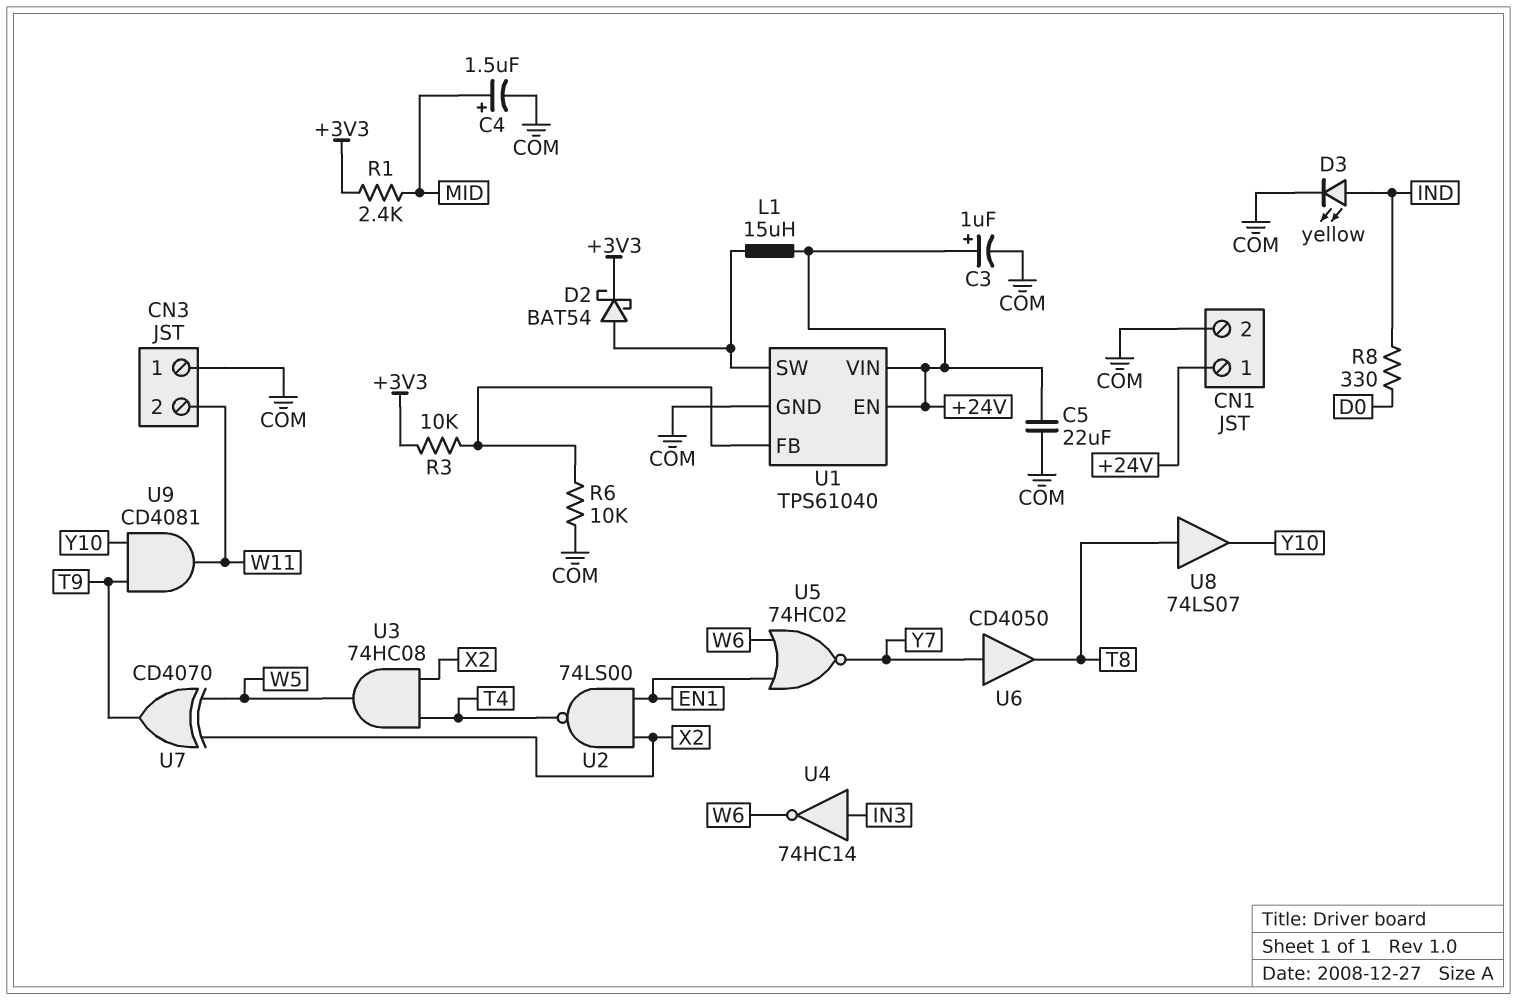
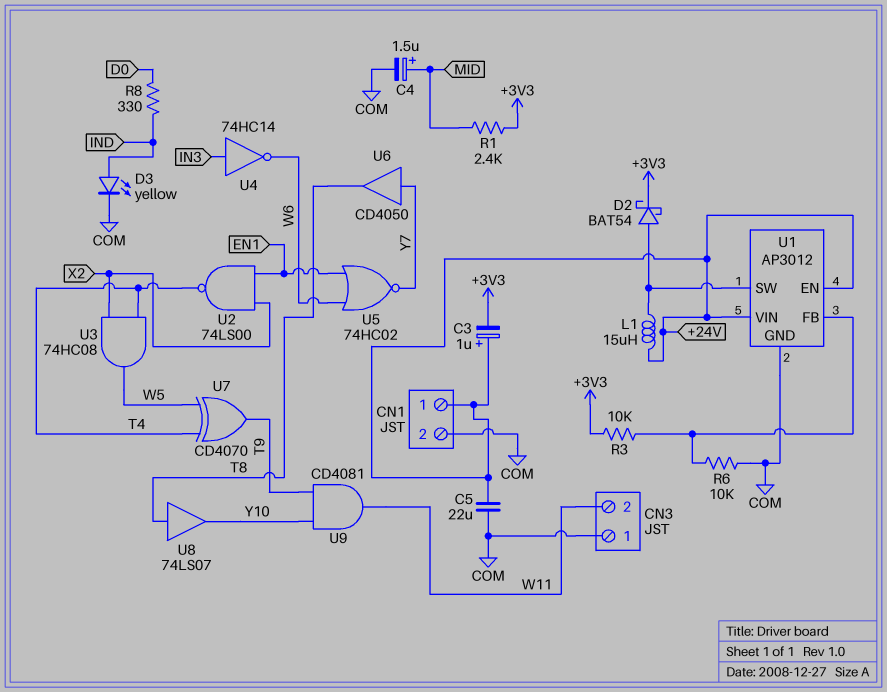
C3: 1uF (plus +24V, minus COM) -> 1uF (plus +24V, minus +3V3)
U1: TPS61040 -> AP3012
U7: XOR CD4070 (in W5, in X2, out T9) -> XOR CD4070 (in T4, in W5, out T9)

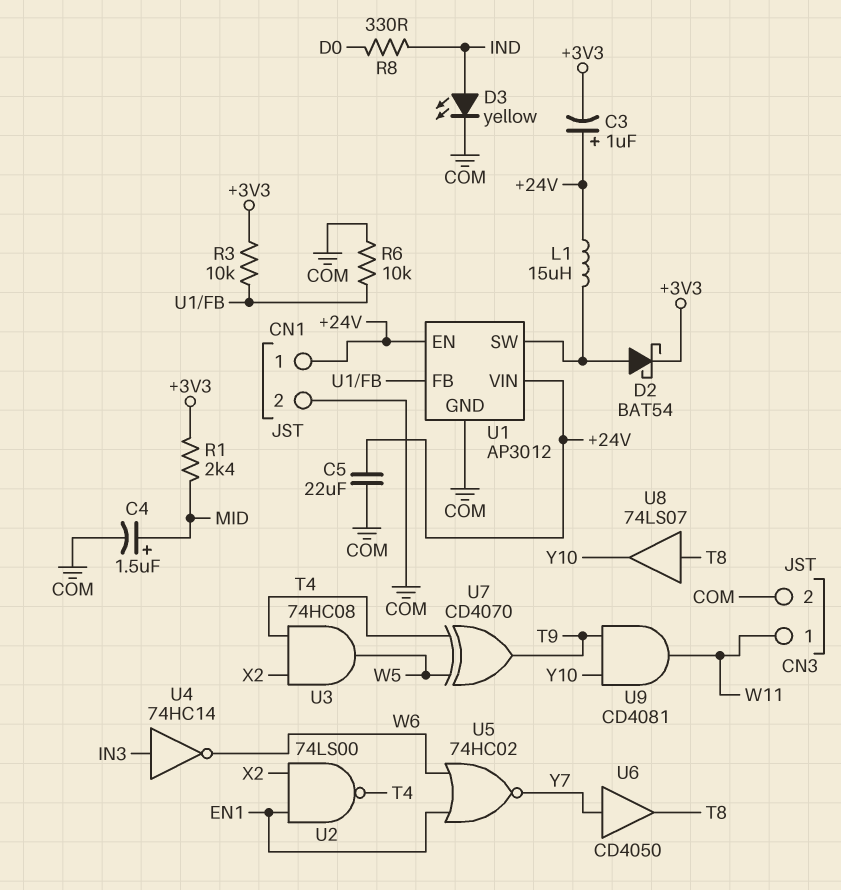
CN3 pin 1: COM -> W11
CN3 pin 2: W11 -> COM

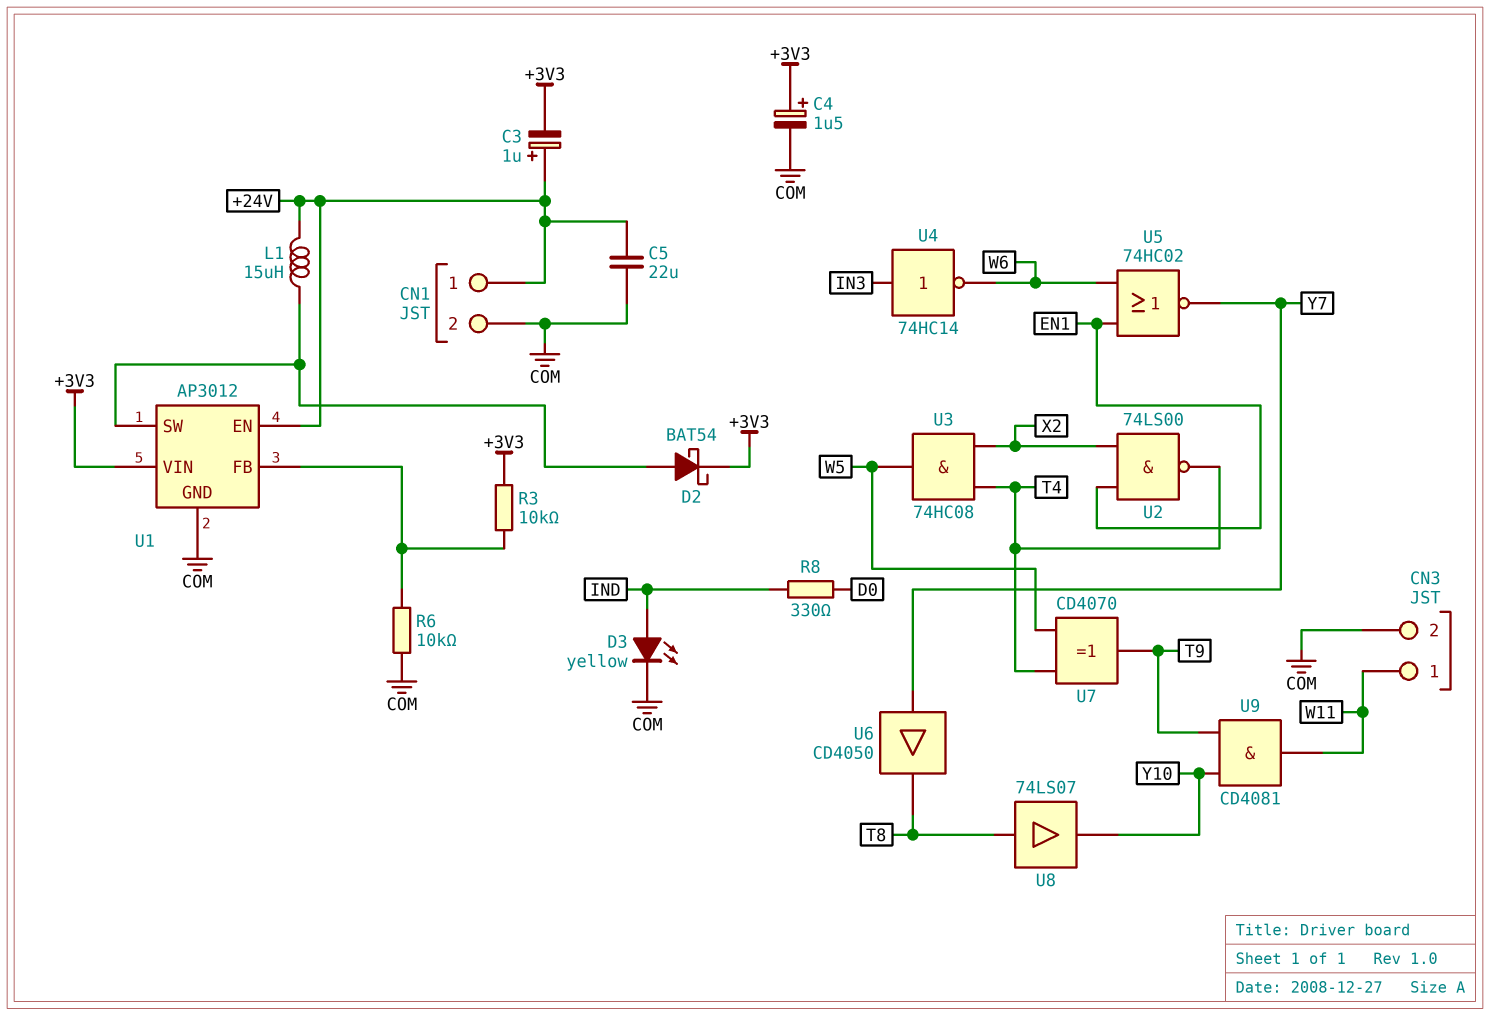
C4: 1.5uF (plus MID, minus COM) -> 1.5uF (plus +3V3, minus COM)
R1: 2.4k (+3V3, MID) -> none
U1 pin VIN: +24V -> +3V3

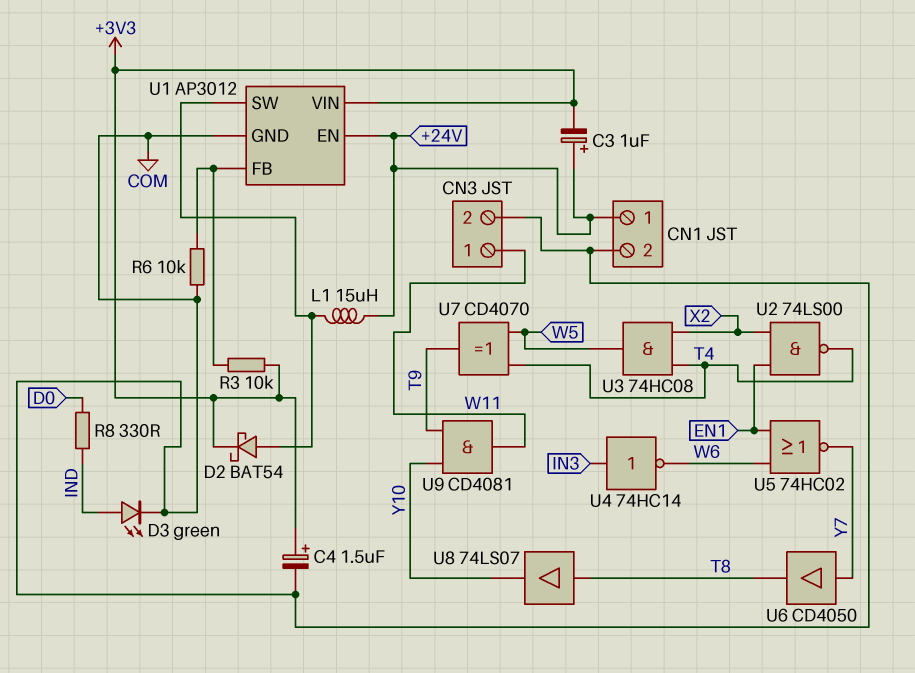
C5: 22uF (+24V, COM) -> none
D3: LED yellow (A IND, K COM) -> LED green (A IND, K COM)

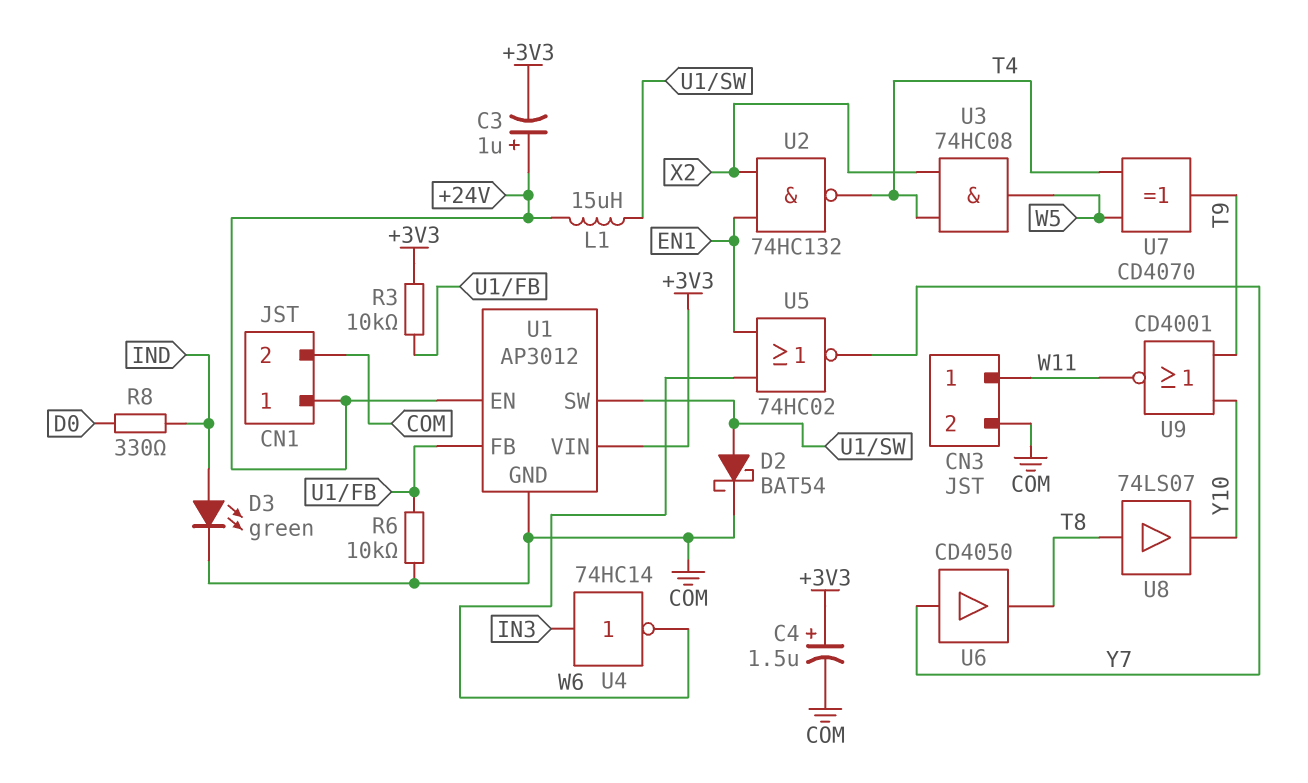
D2: schottky BAT54 (A U1/SW, K +3V3) -> schottky BAT54 (A U1/SW, K COM)
U2: NAND 74LS00 (in EN1, in X2, out T4) -> NAND 74HC132 (in EN1, in X2, out T4)
U9: AND CD4081 (in T9, in Y10, out W11) -> NOR CD4001 (in T9, in Y10, out W11)

